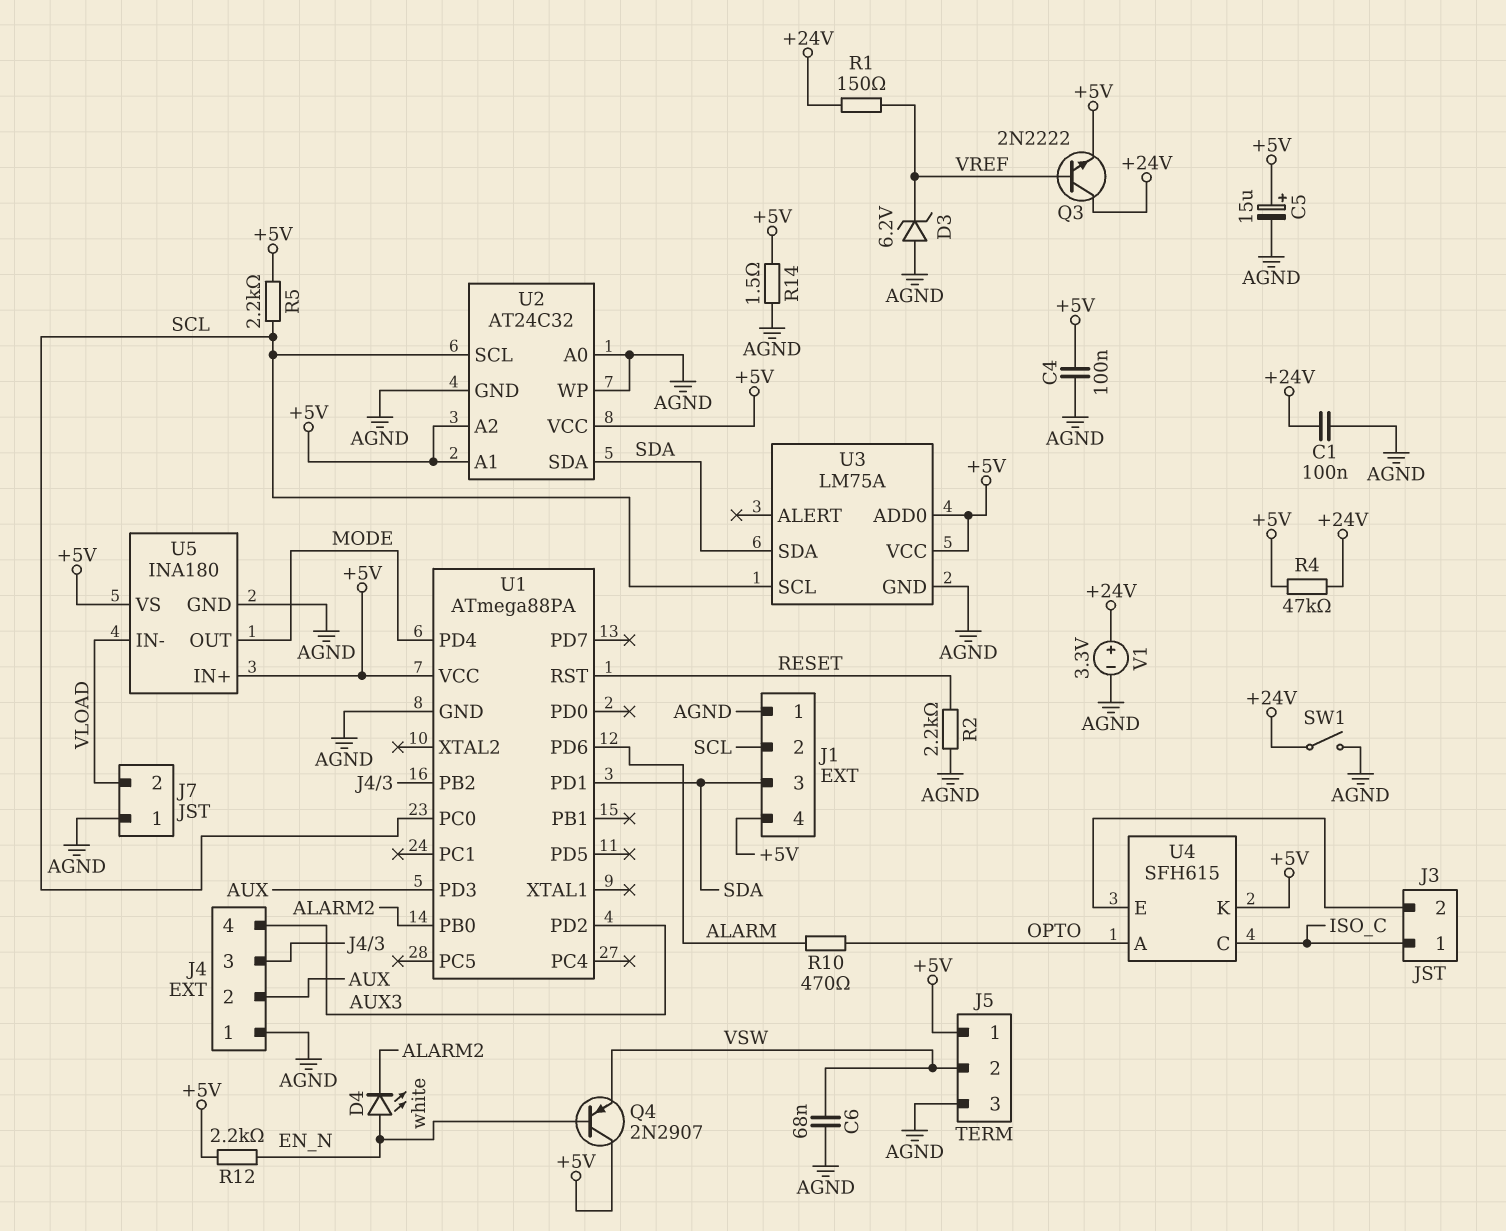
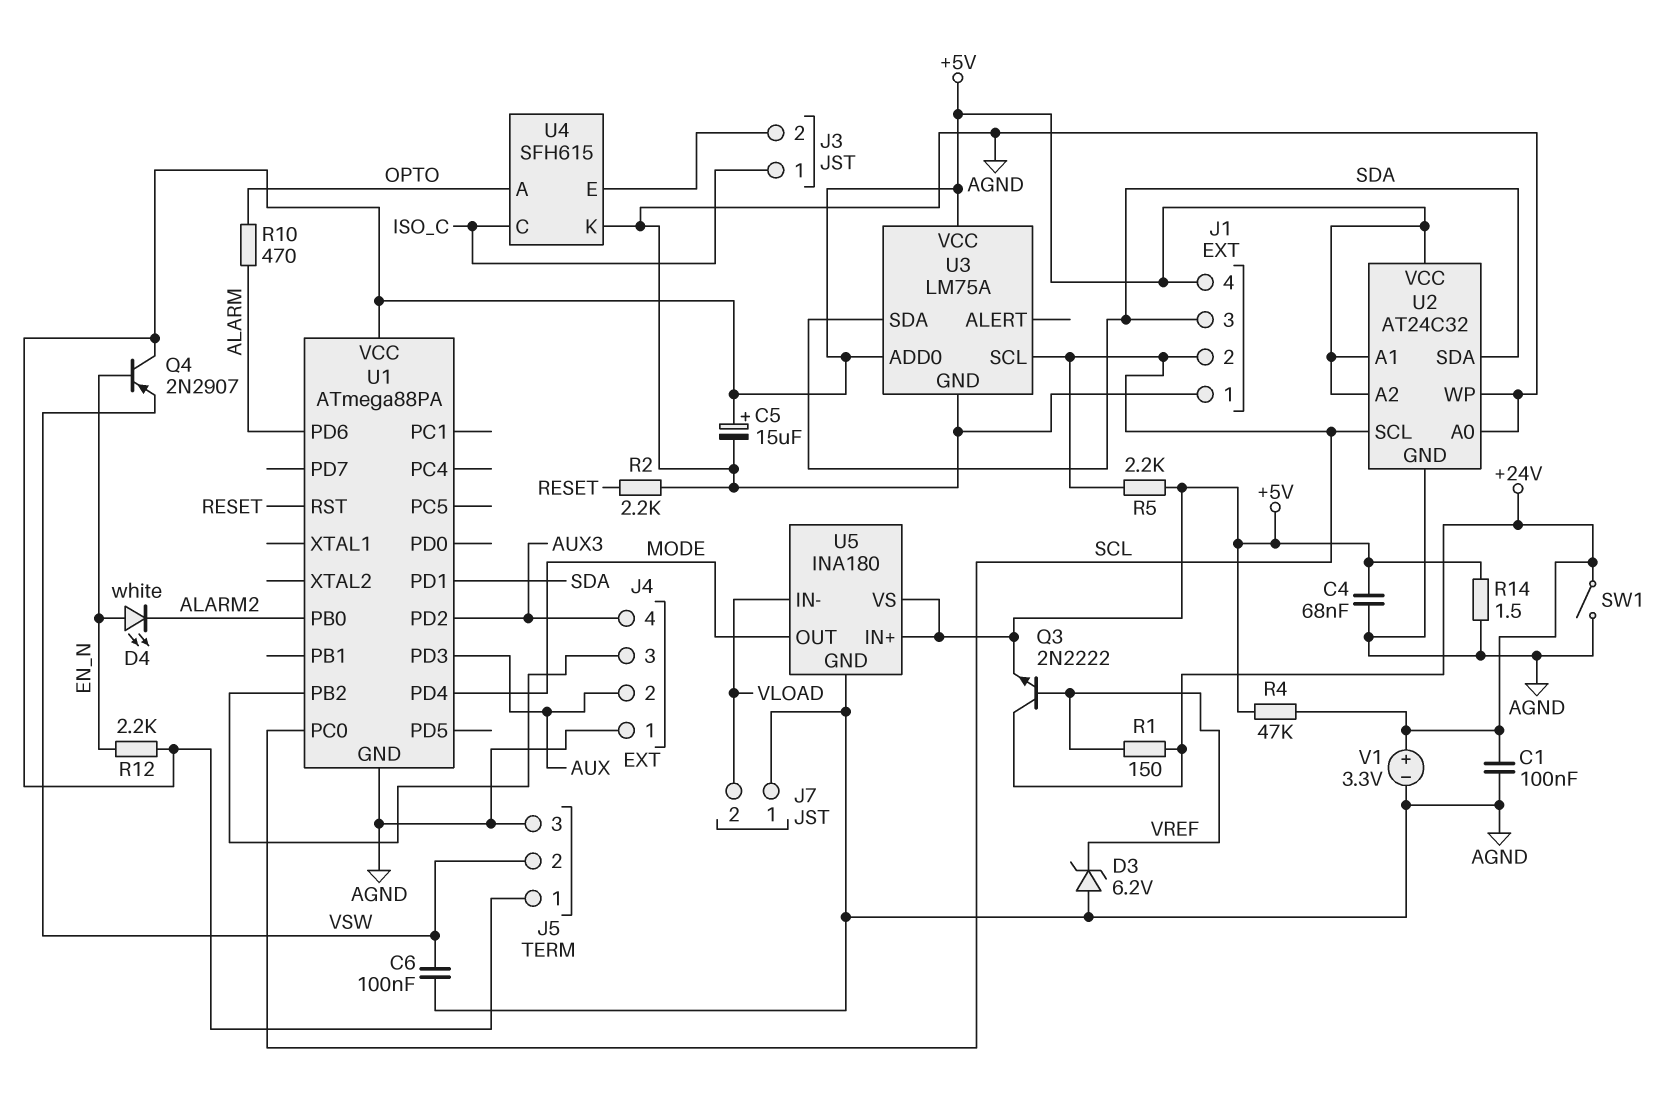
C4: 100nF (+5V, AGND) -> 68nF (+5V, AGND)
C6: 68nF (AGND, VSW) -> 100nF (AGND, VSW)
U4 pin K: +5V -> AGND

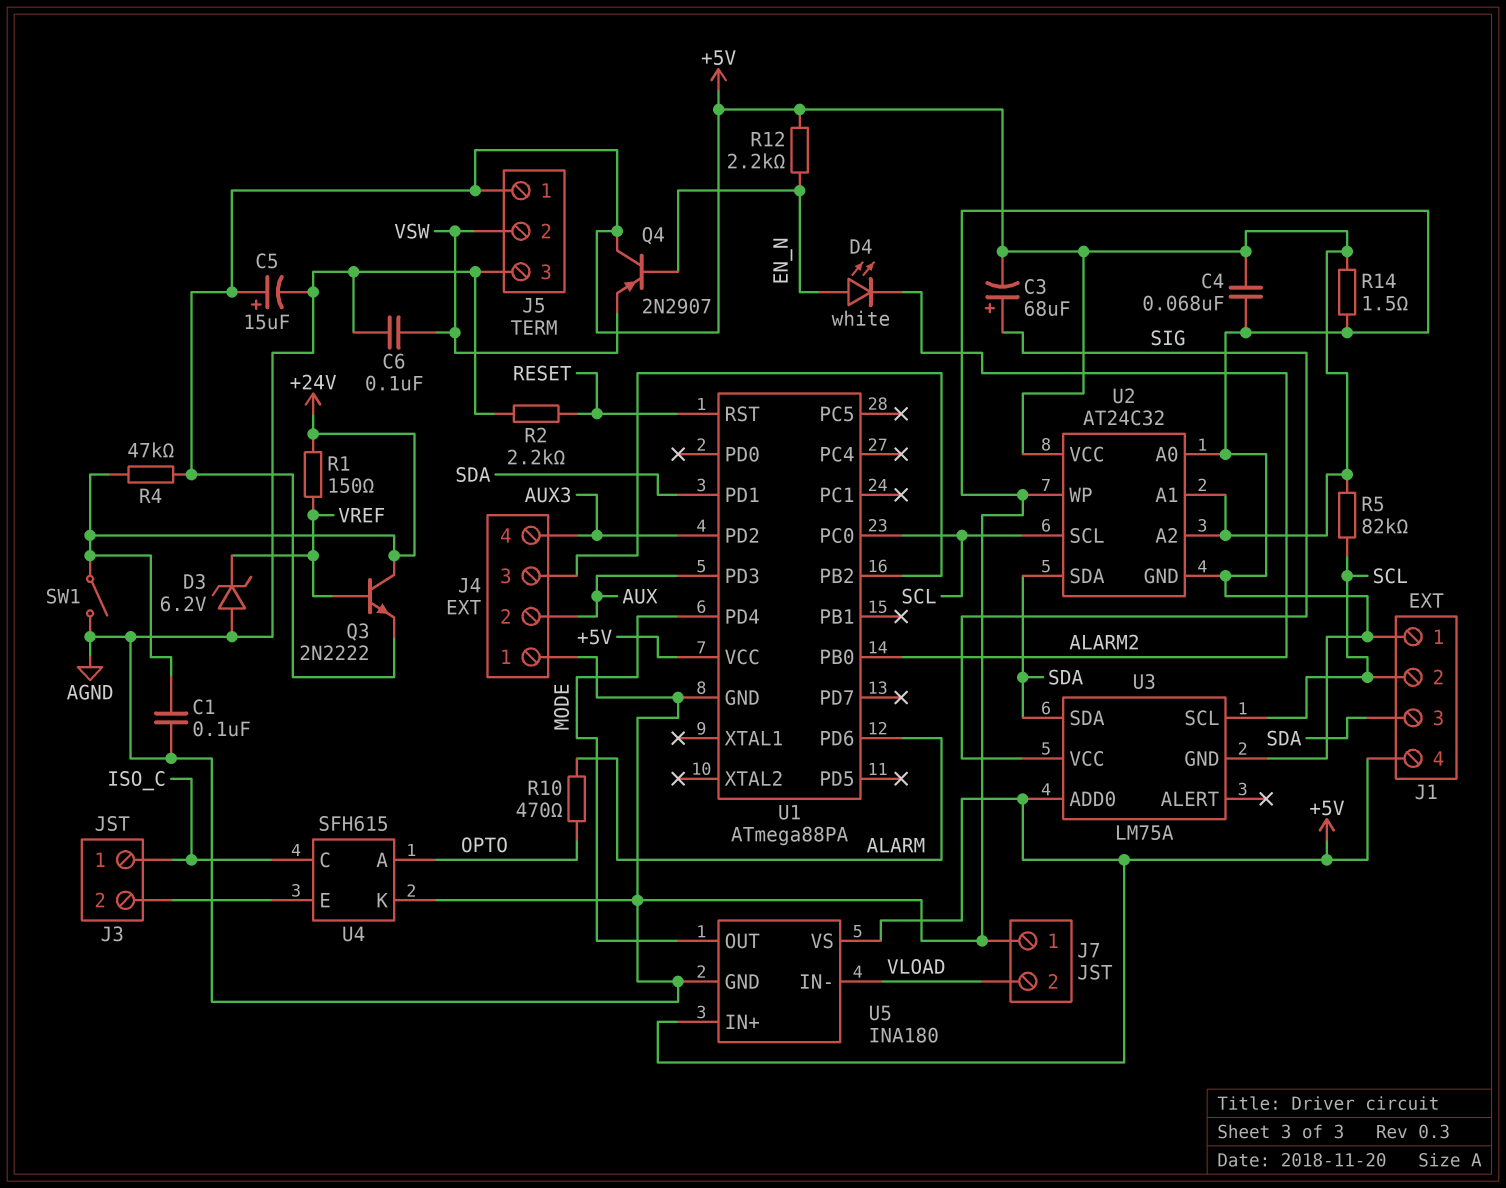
C3: none -> 68uF (plus SIG, minus +5V)
R5: 2.2k (+5V, SCL) -> 82k (+5V, SCL)
U3 pin VCC: +5V -> SIG
V1: 3.3V (plus +24V, minus AGND) -> none

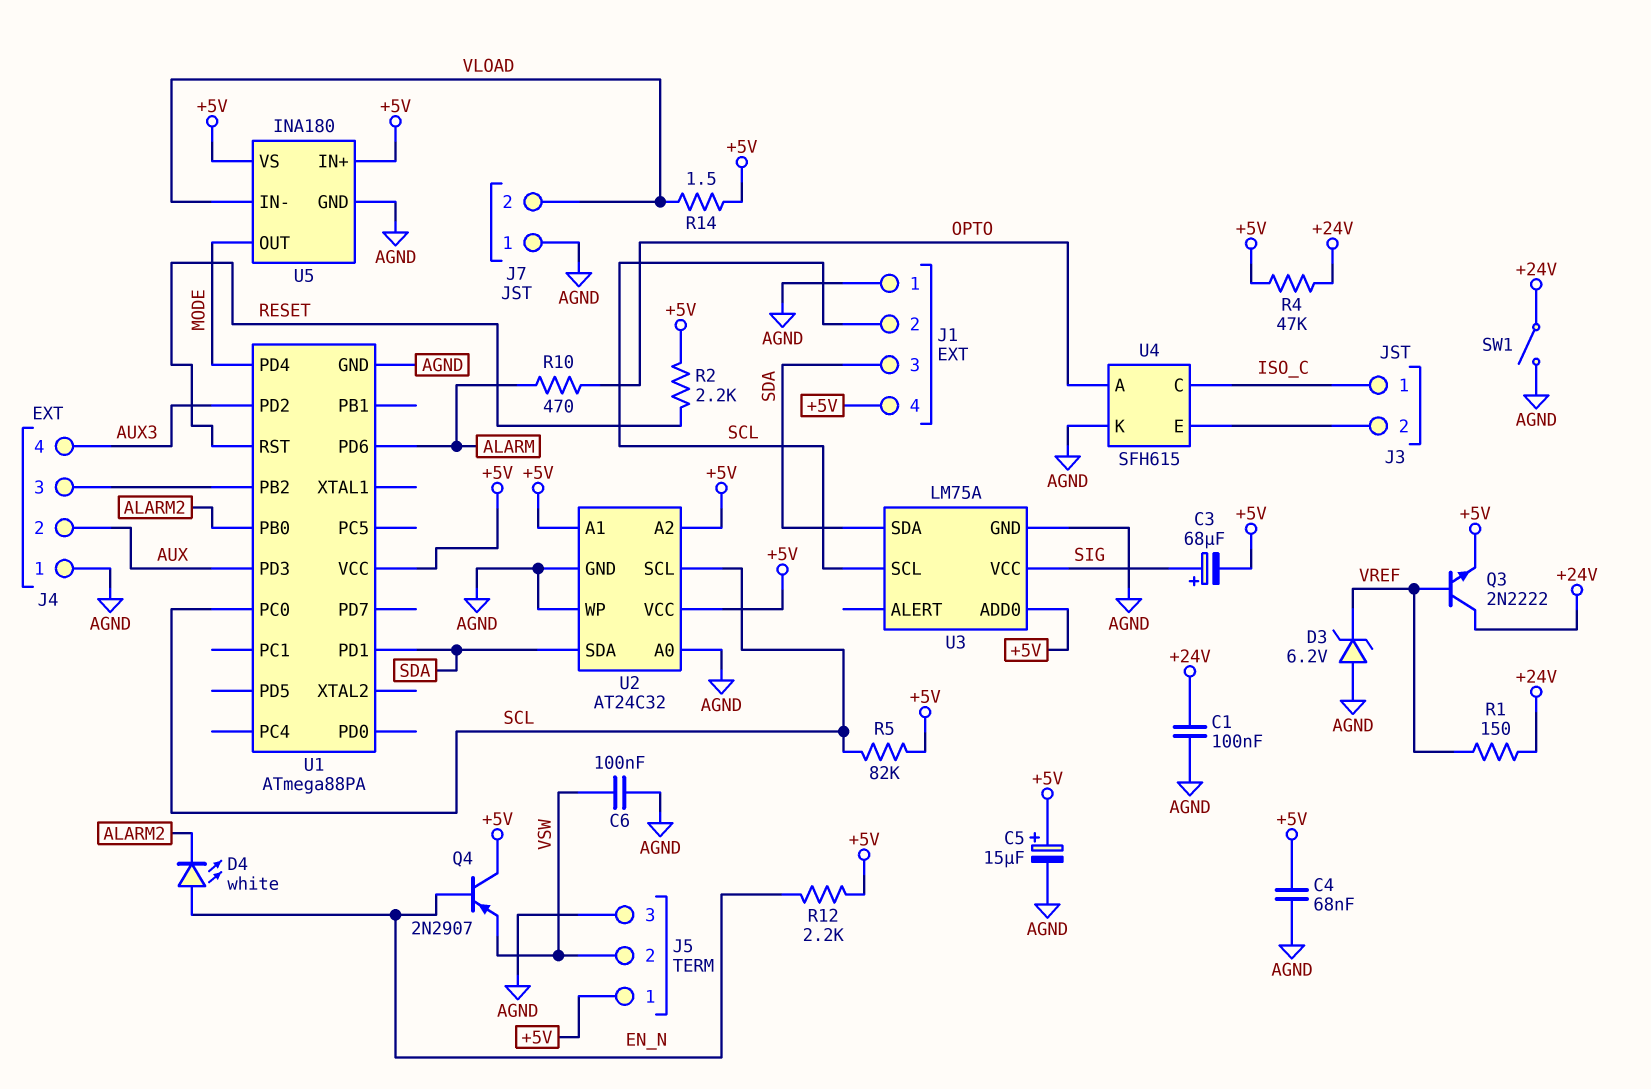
R2: 2.2k (AGND, RESET) -> 2.2k (+5V, RESET)
R14: 1.5 (+5V, AGND) -> 1.5 (+5V, VLOAD)

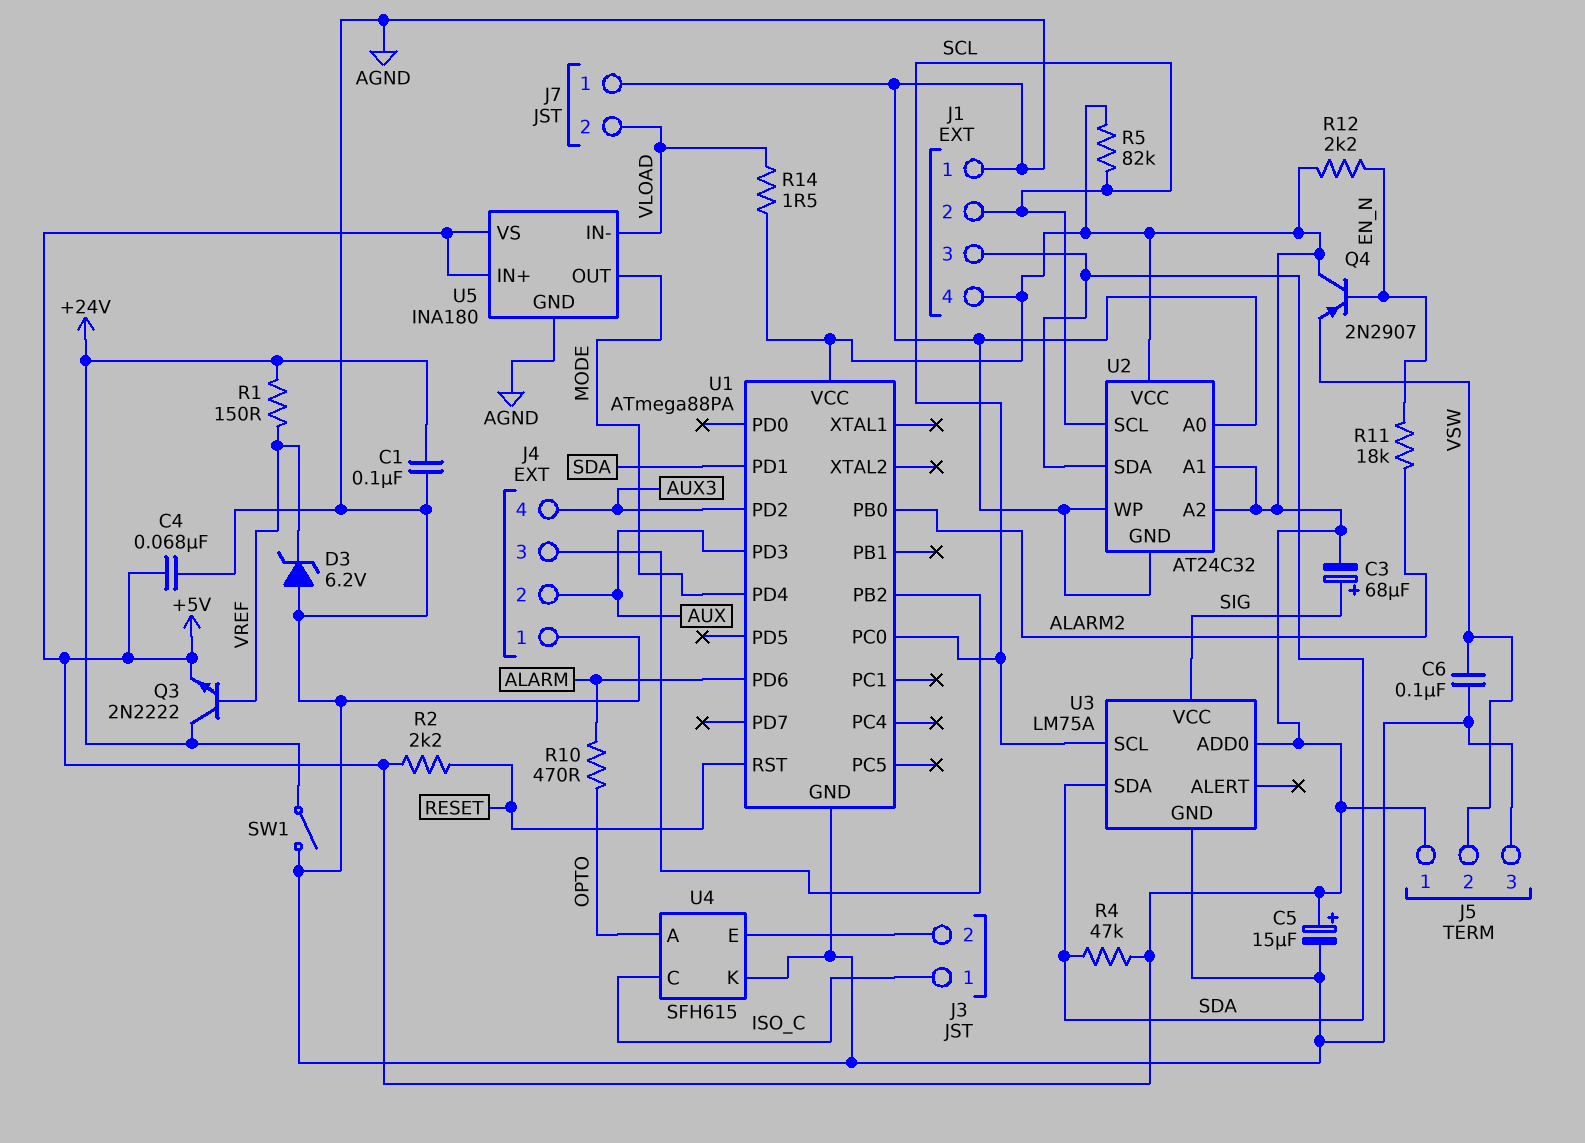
D4: LED white (A EN_N, K ALARM2) -> none
R4: 47k (+5V, +24V) -> 47k (+5V, SDA)
R11: none -> 18k (ALARM2, EN_N)

